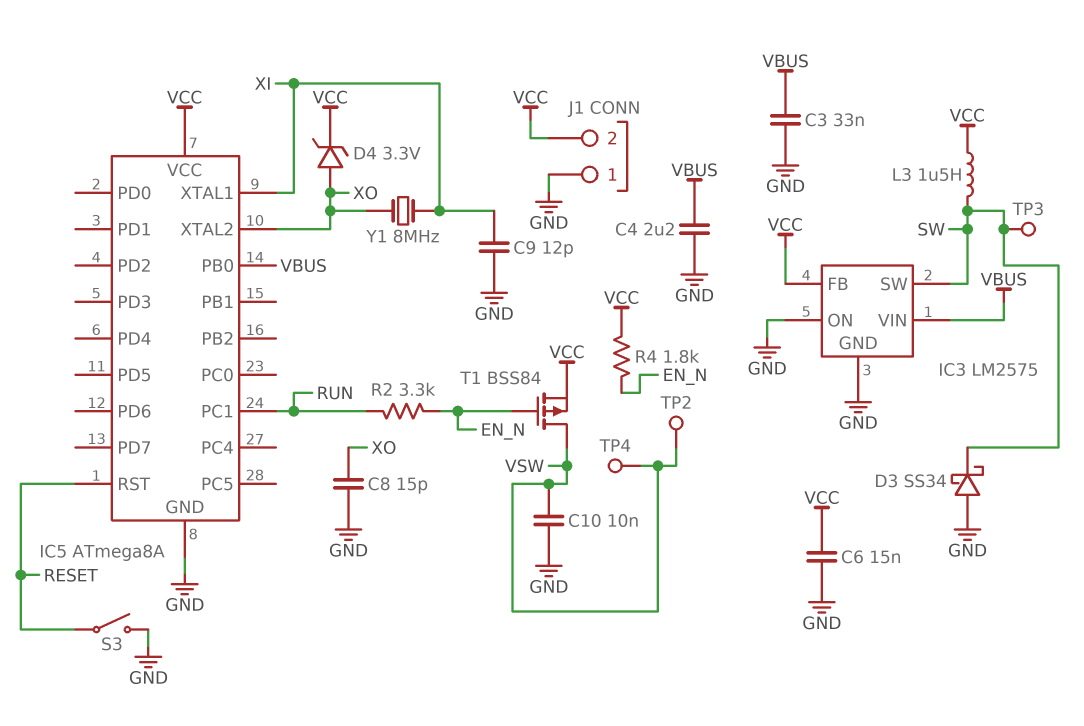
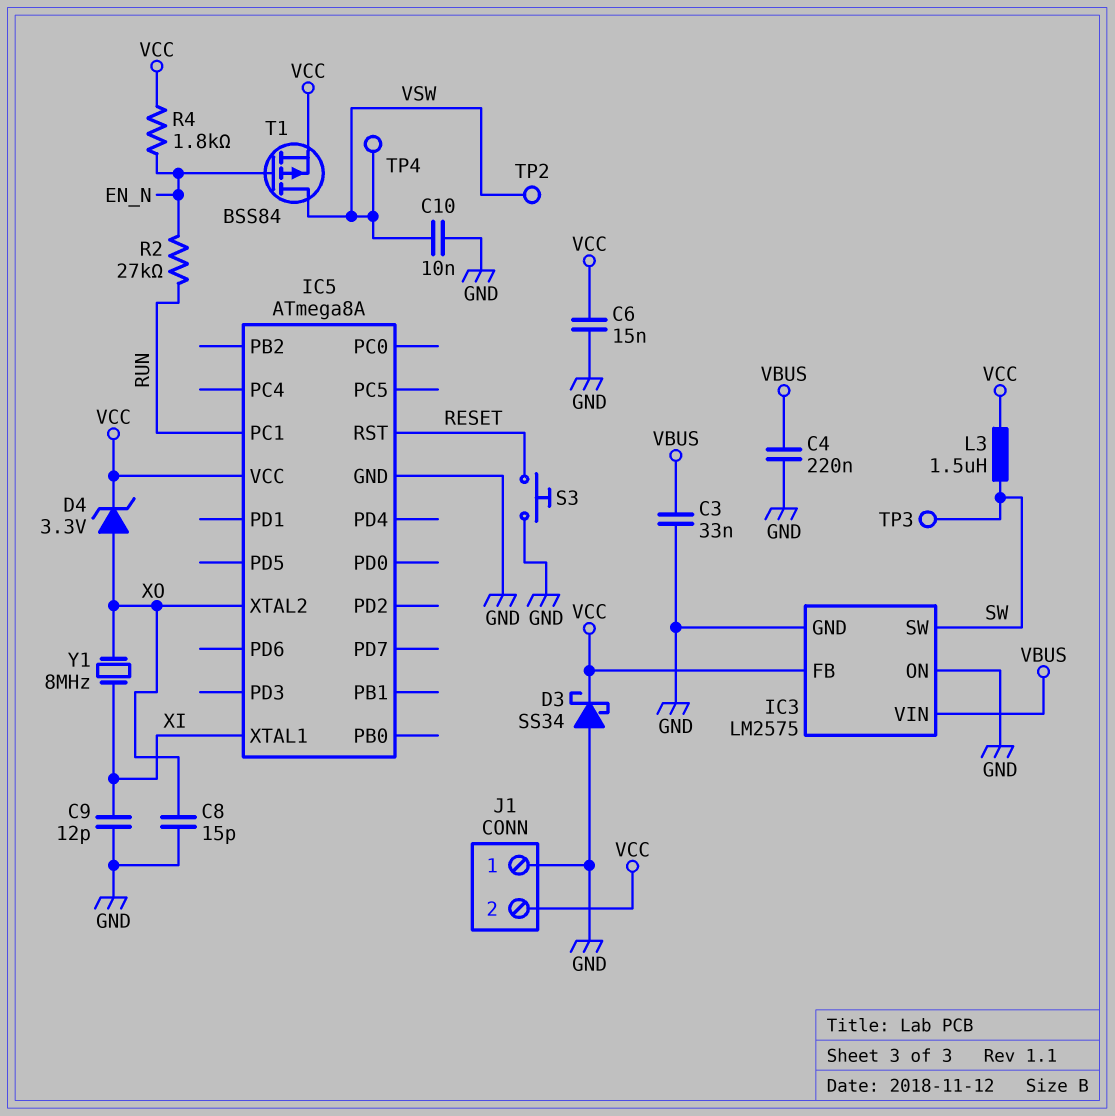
C4: 2.2uF (GND, VBUS) -> 220nF (GND, VBUS)
D3: schottky SS34 (A GND, K SW) -> schottky SS34 (A GND, K VCC)
IC5 pin PB0: VBUS -> none
R2: 3.3k (EN_N, RUN) -> 27k (EN_N, RUN)
S3: switch (GND, RESET) -> button (GND, RESET)

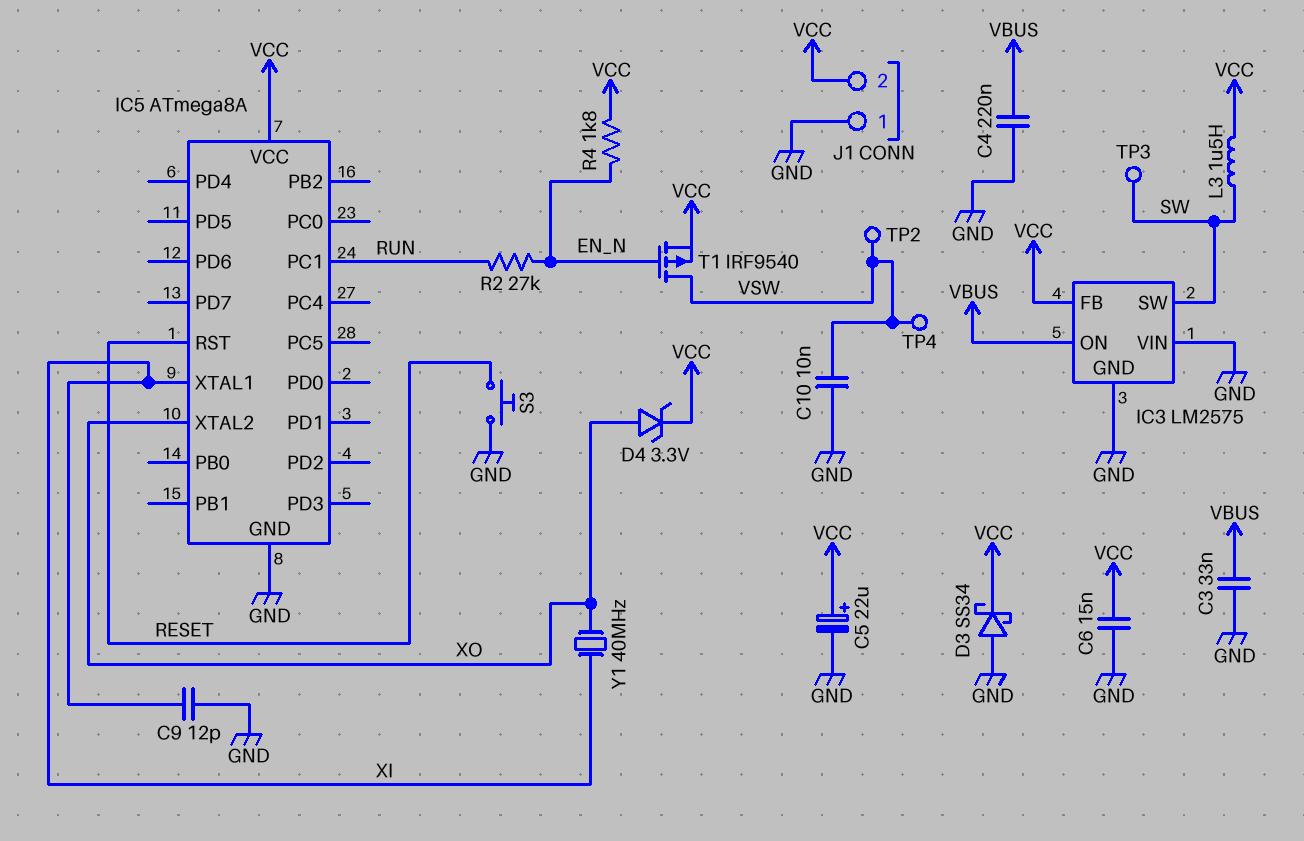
C5: none -> 22uF (plus VCC, minus GND)
C8: 15pF (GND, XO) -> none
IC3 pin ON: GND -> VBUS
IC3 pin VIN: VBUS -> GND
T1: PMOS BSS84 (G EN_N, D VSW, S VCC) -> PMOS IRF9540 (G EN_N, D VSW, S VCC)
Y1: 8MHz (XI, XO) -> 40MHz (XI, XO)

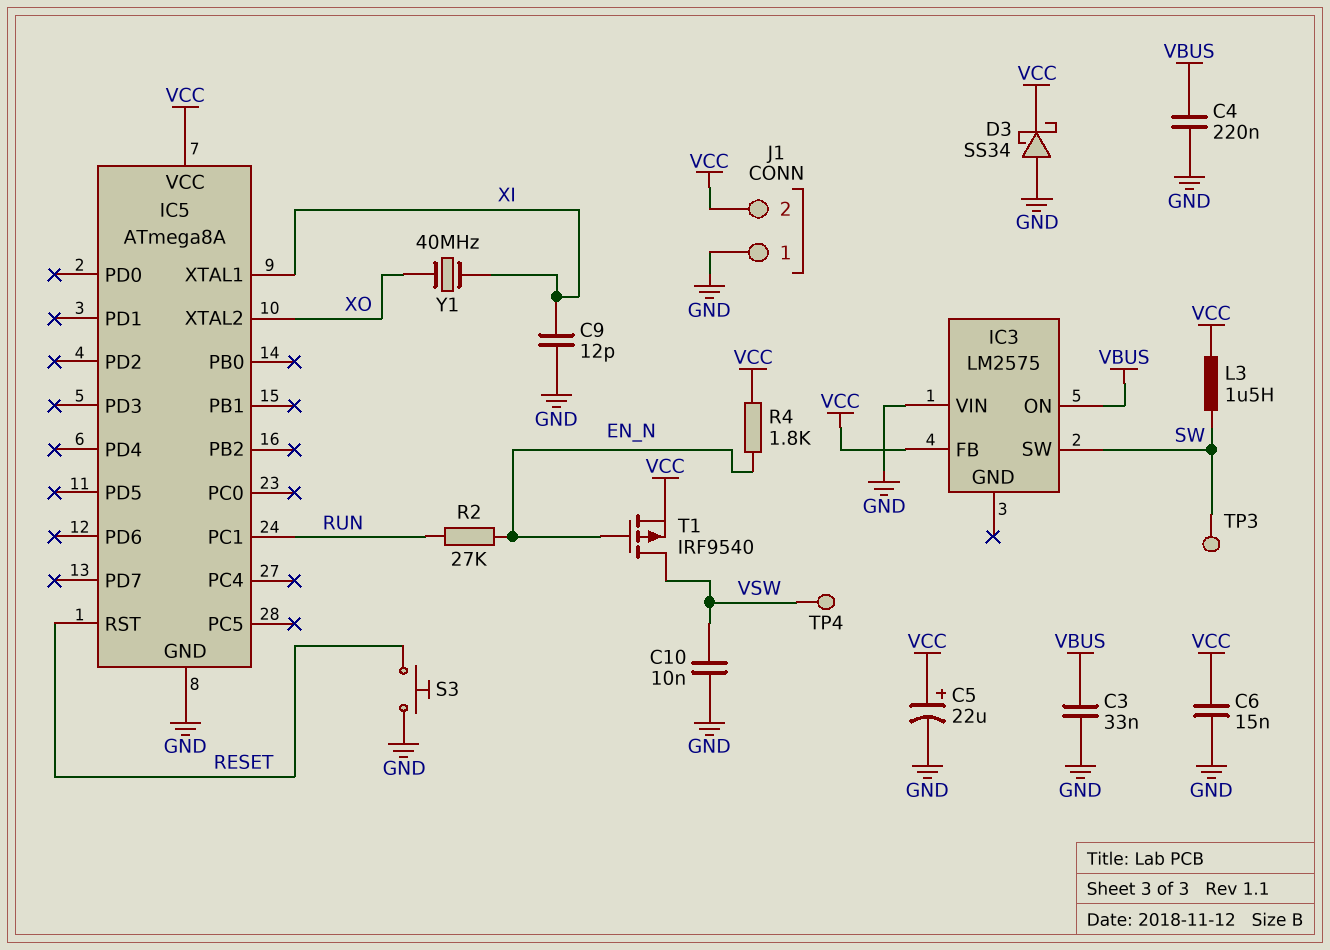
D4: zener 3.3V (A XO, K VCC) -> none
IC3 pin GND: GND -> none
TP2: test point (VSW) -> none

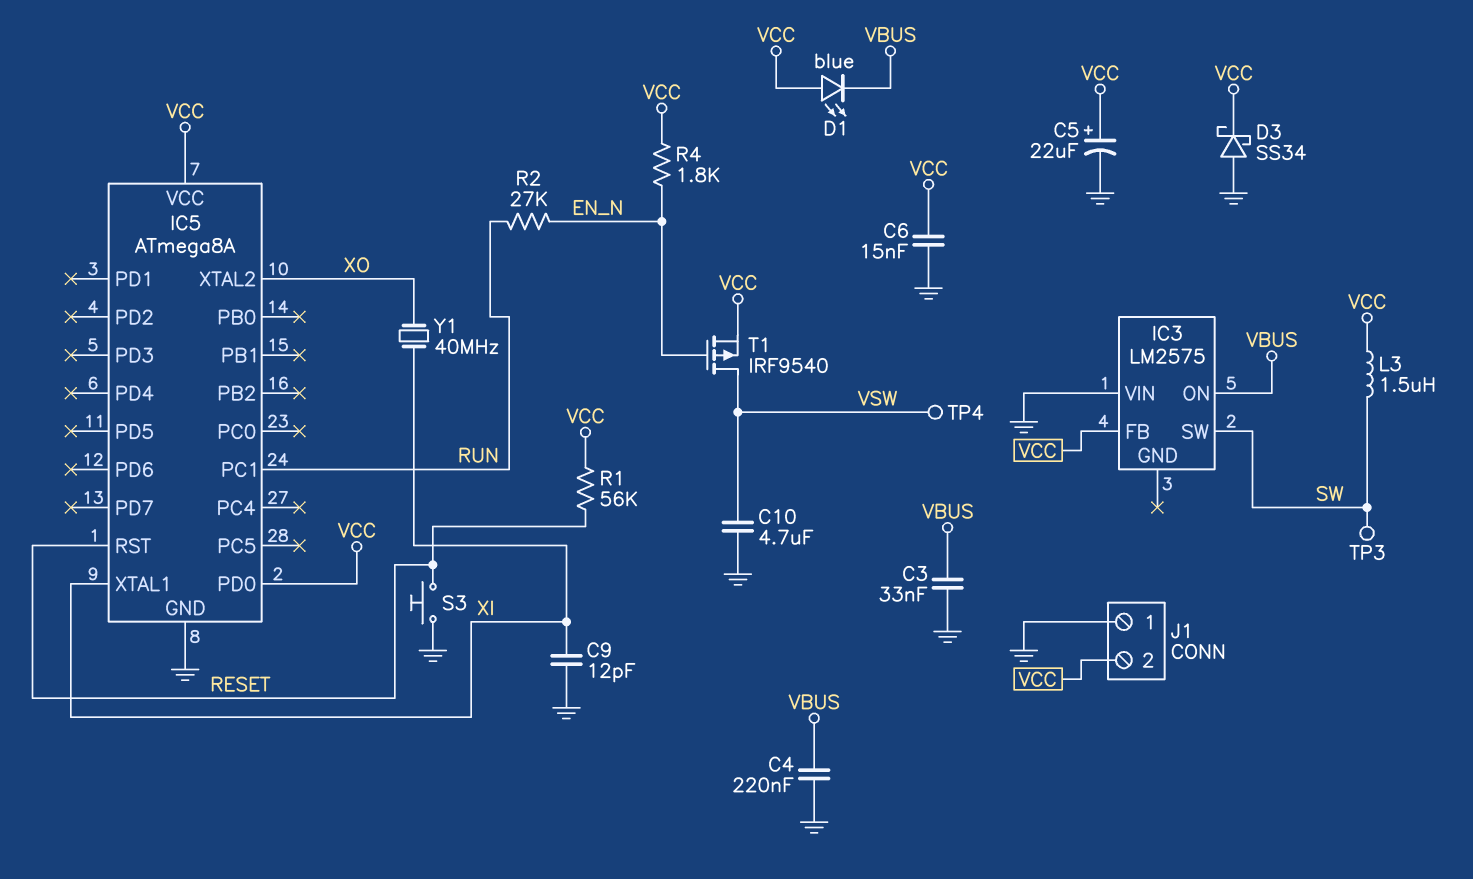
C10: 10nF (GND, VSW) -> 4.7uF (GND, VSW)
D1: none -> LED blue (A VCC, K VBUS)
IC5 pin PD0: none -> VCC
R1: none -> 56k (RESET, VCC)

